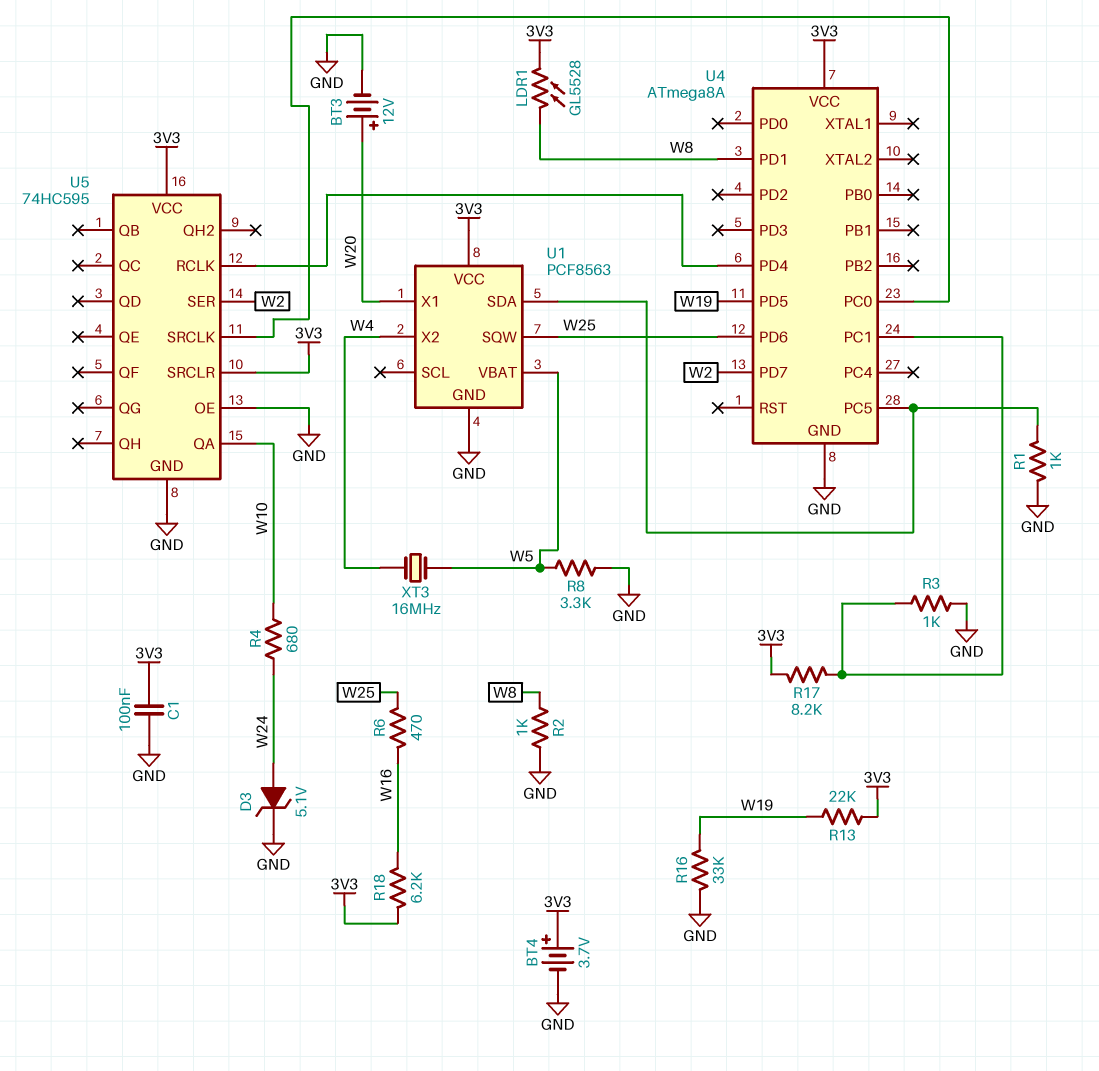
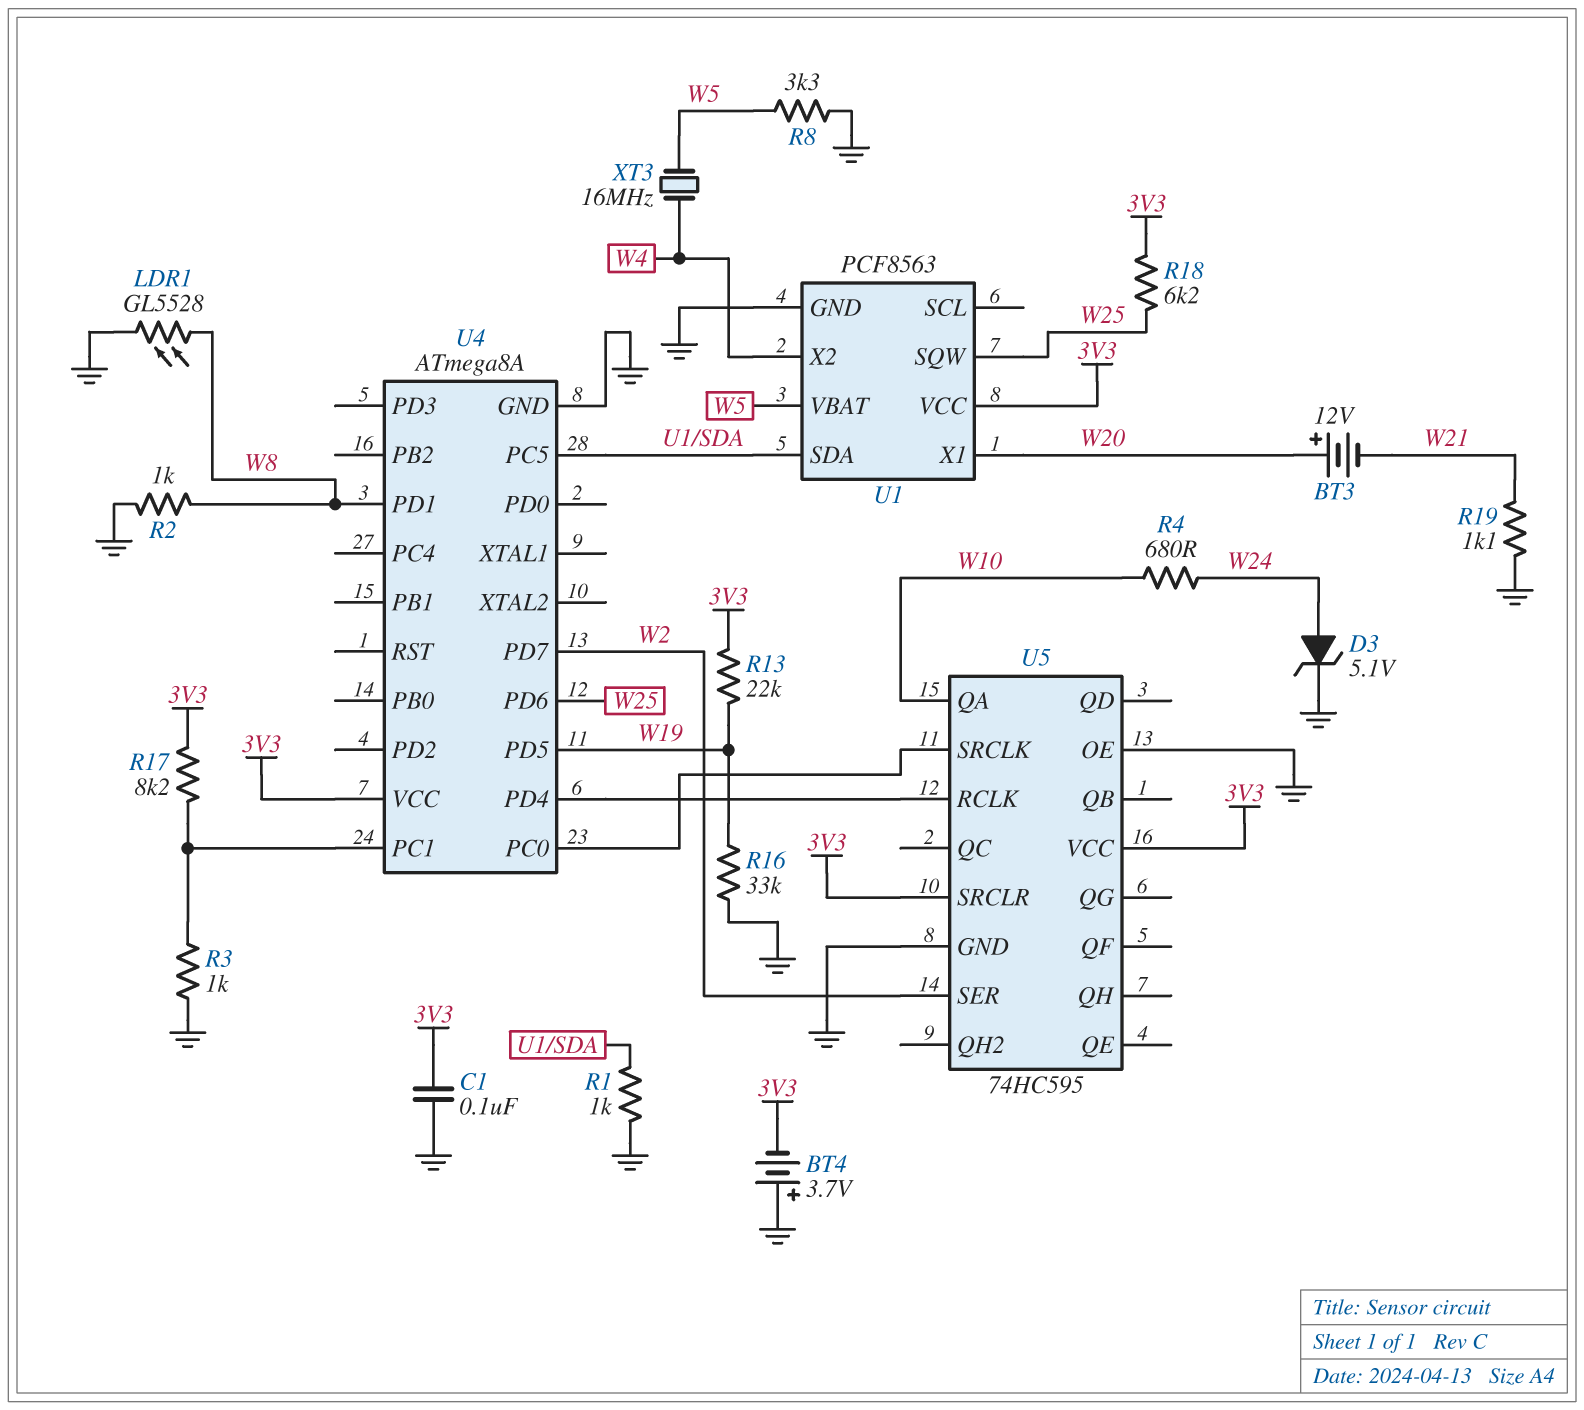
BT3: 12V (plus W20, minus GND) -> 12V (plus W20, minus W21)
BT4: 3.7V (plus 3V3, minus GND) -> 3.7V (plus GND, minus 3V3)
LDR1: GL5528 (3V3, W8) -> GL5528 (GND, W8)
R6: 470 (W16, W25) -> none
R18: 6.2k (3V3, W16) -> 6.2k (3V3, W25)
R19: none -> 1.1k (GND, W21)

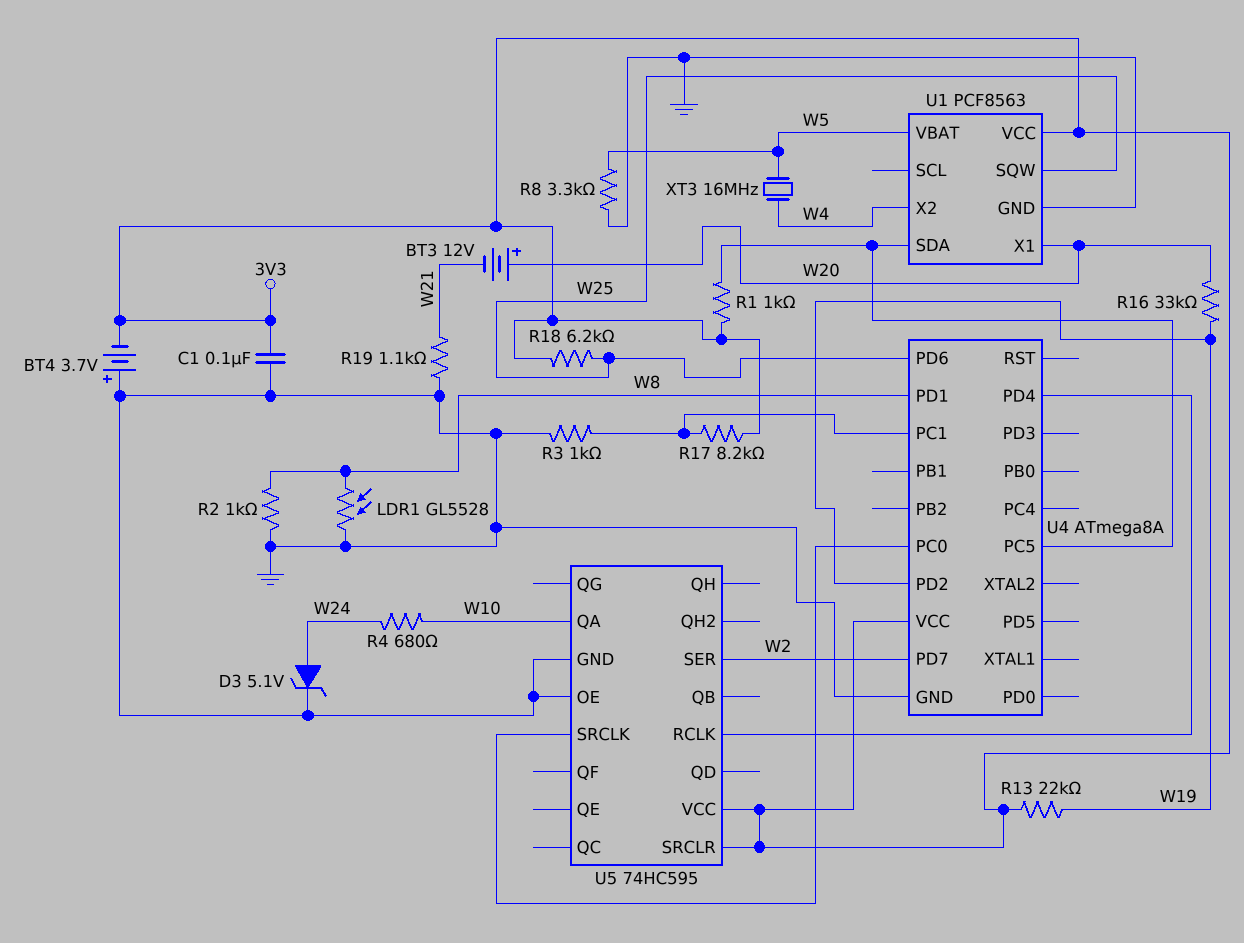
R1: 1k (GND, U1/SDA) -> 1k (3V3, U1/SDA)
R16: 33k (GND, W19) -> 33k (W19, W20)
U4 pin PD2: none -> W19
U4 pin PD5: W19 -> none

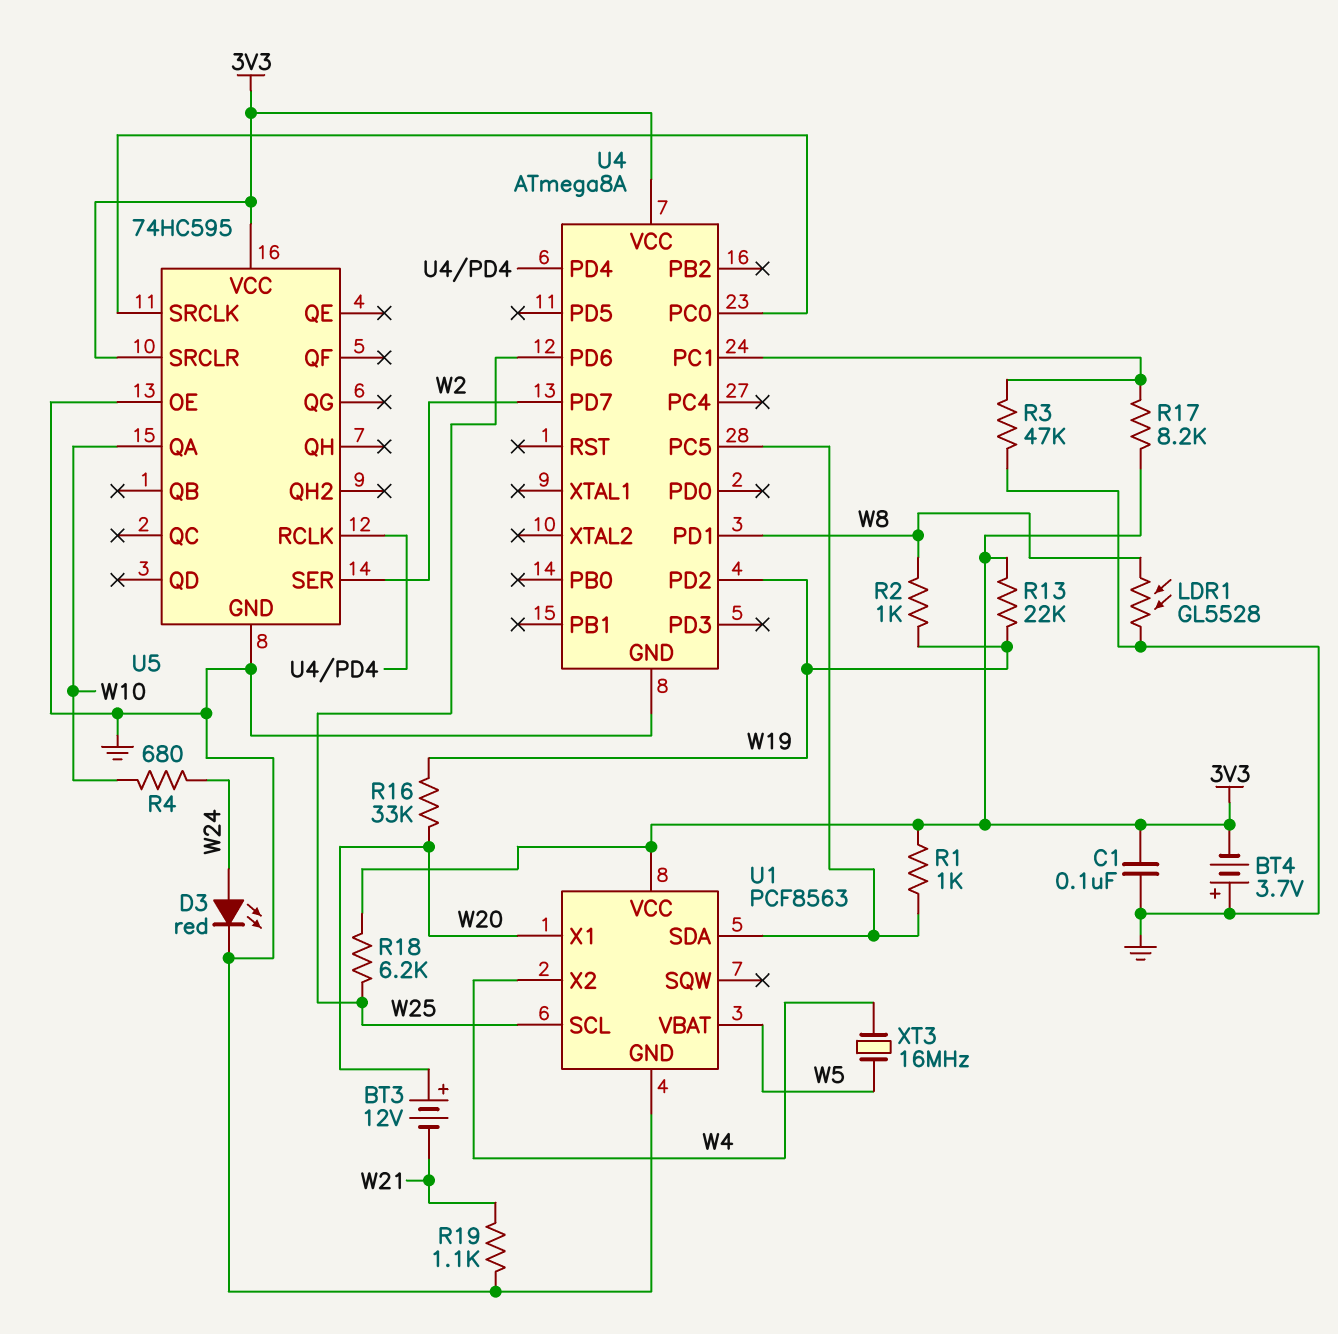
D3: zener 5.1V (A W24, K GND) -> LED red (A W24, K GND)
R2: 1k (GND, W8) -> 1k (W8, W19)
R3: 1k (GND, U4/PC1) -> 47k (GND, U4/PC1)
R8: 3.3k (GND, W5) -> none
U1 pin SCL: none -> W25
U1 pin SQW: W25 -> none

